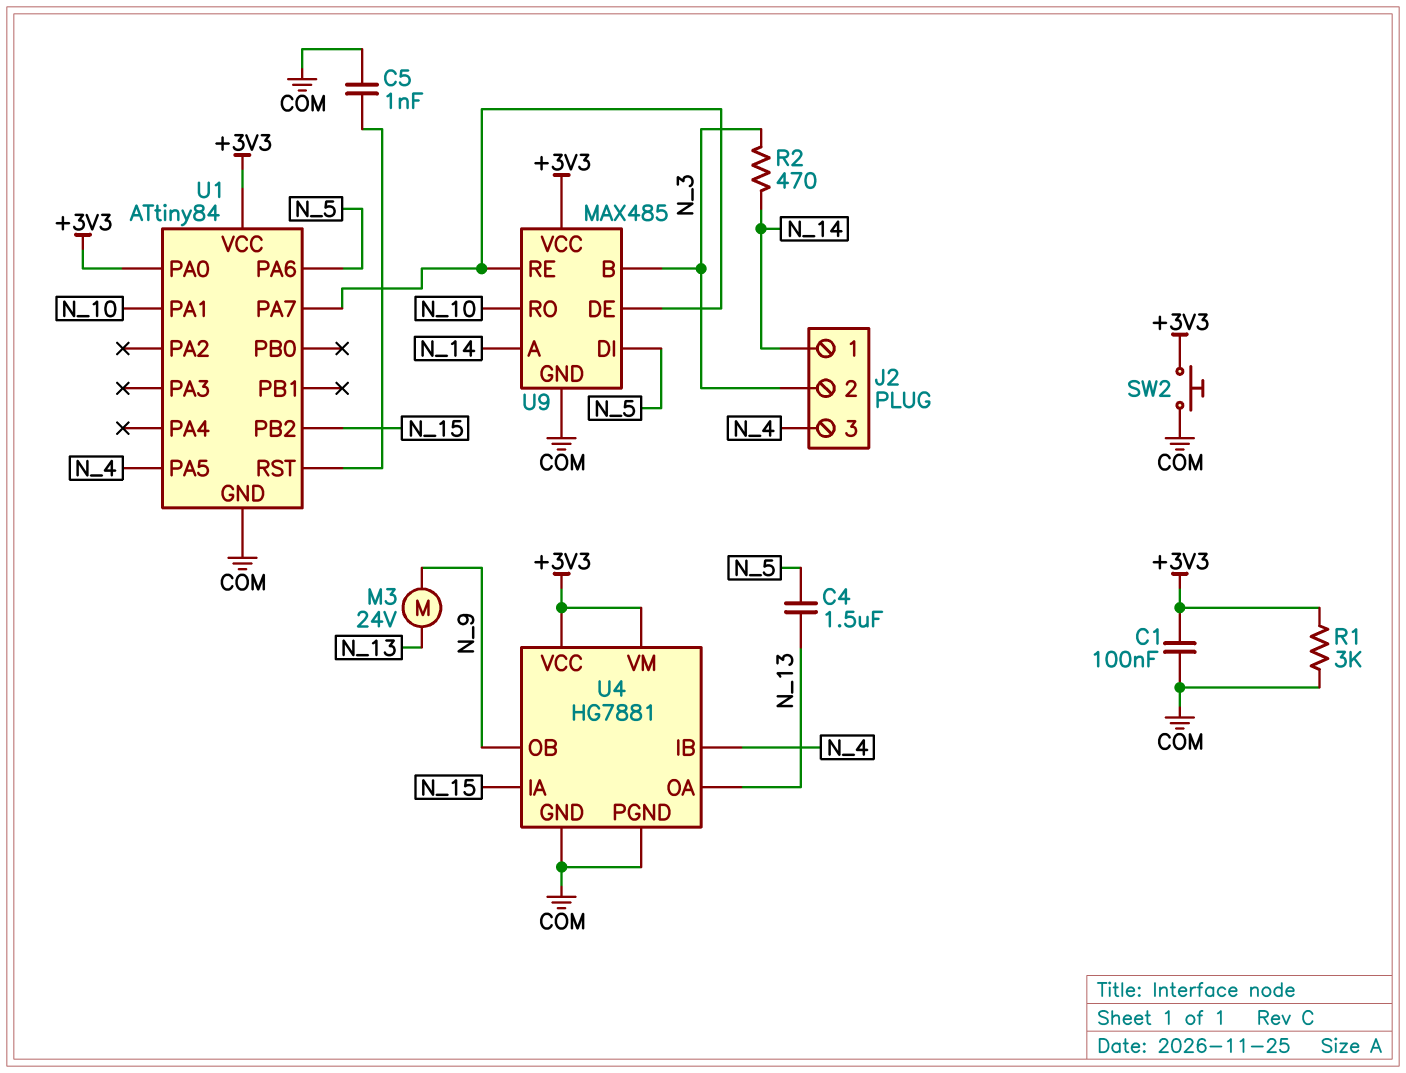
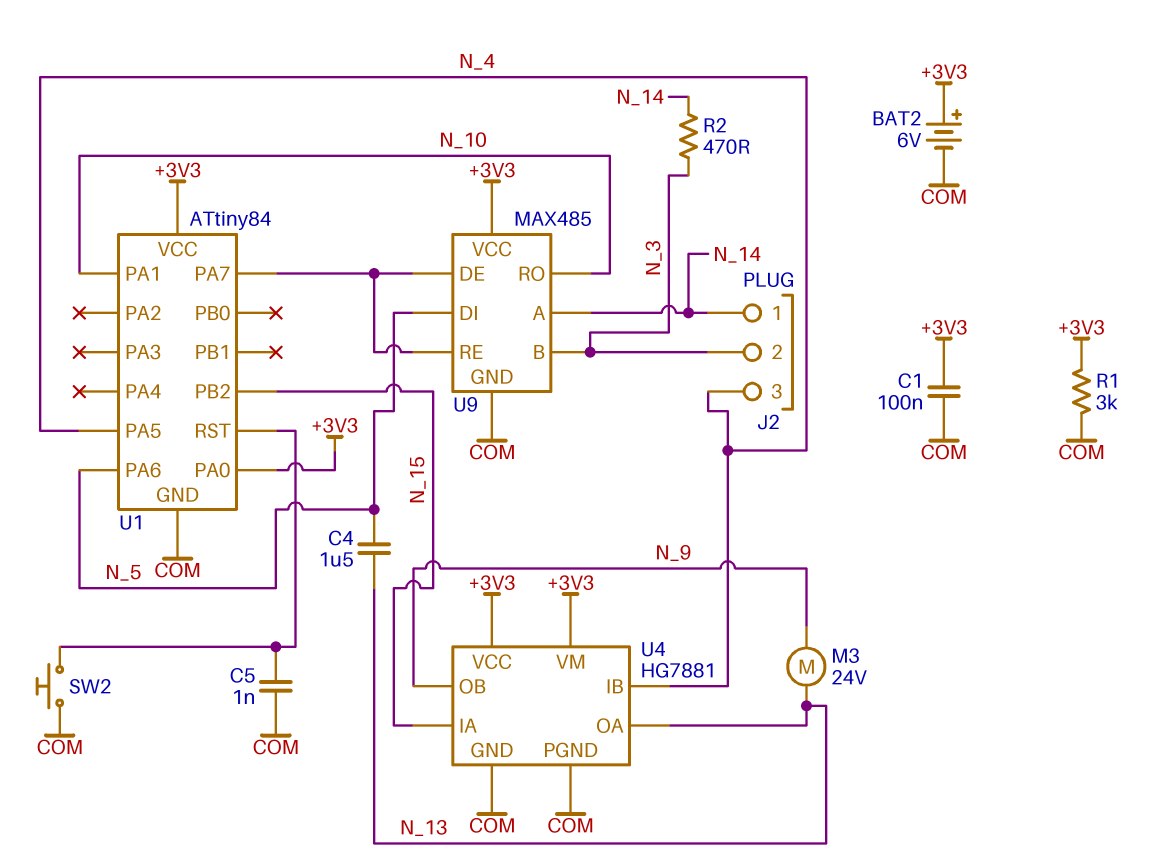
BAT2: none -> 6V (plus +3V3, minus COM)
SW2: button (+3V3, COM) -> button (COM, U1/RST)

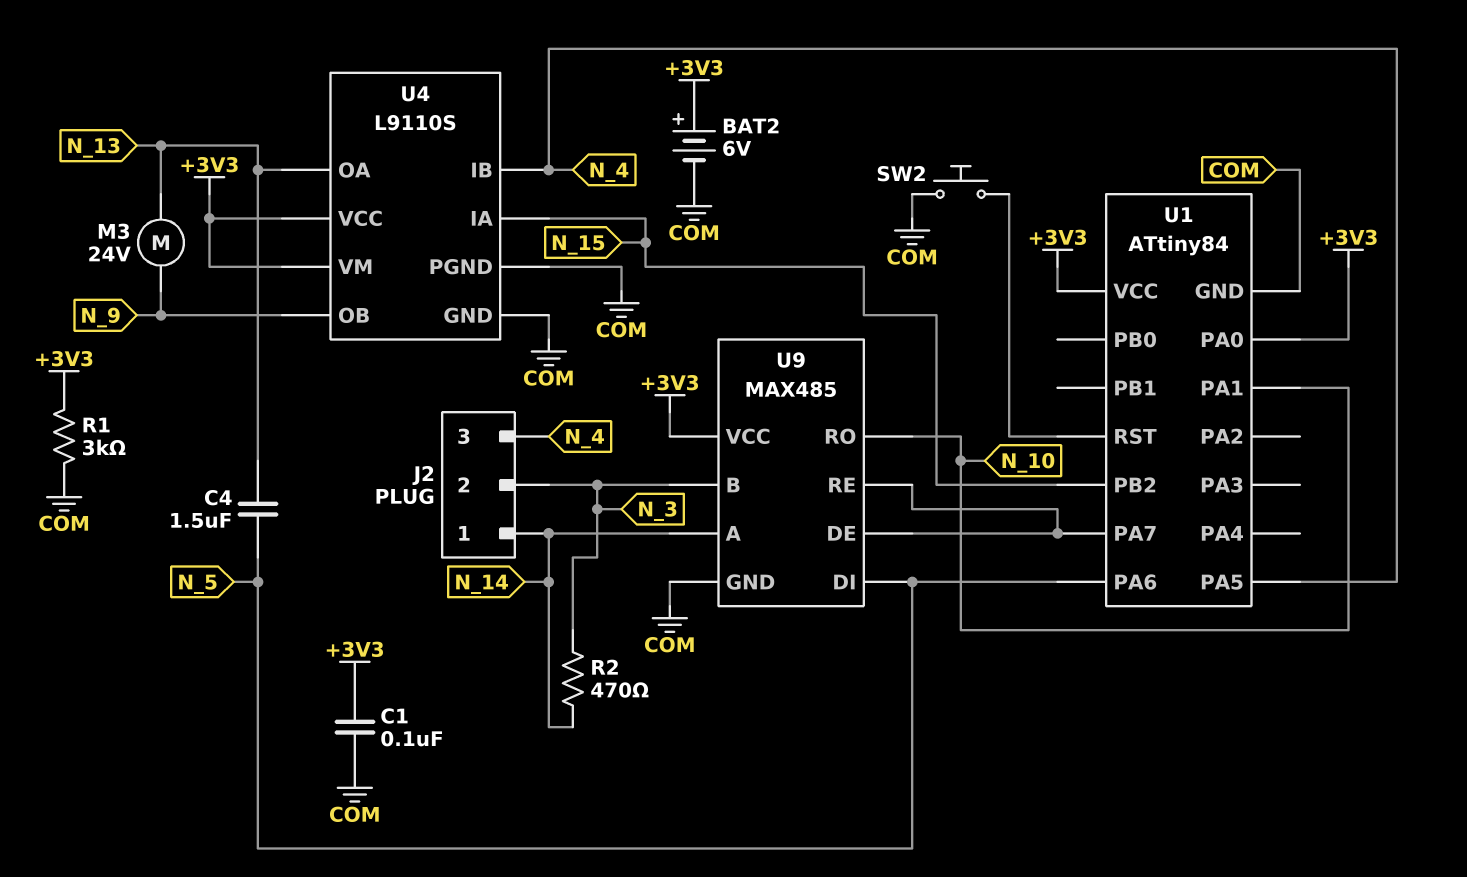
C5: 1nF (COM, U1/RST) -> none
U4: HG7881 -> L9110S

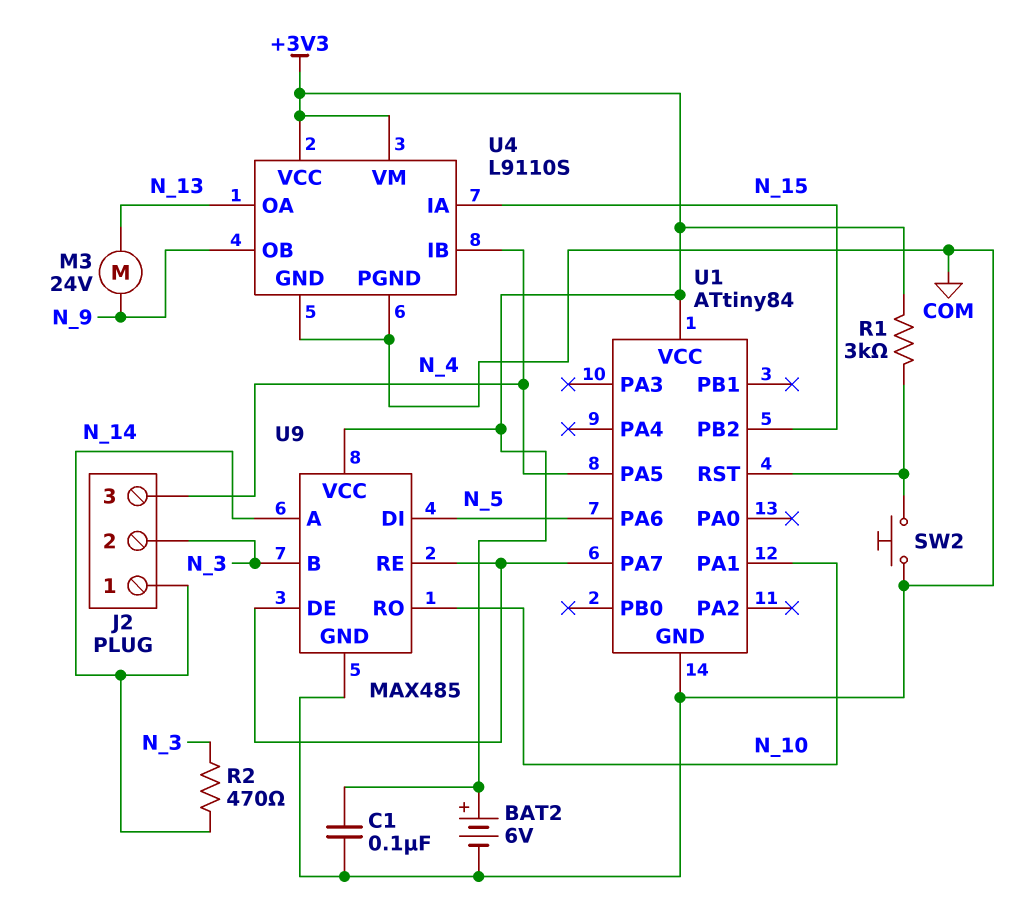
C4: 1.5uF (N_5, N_13) -> none
R1: 3k (+3V3, COM) -> 3k (+3V3, U1/RST)
U1 pin PA0: +3V3 -> none

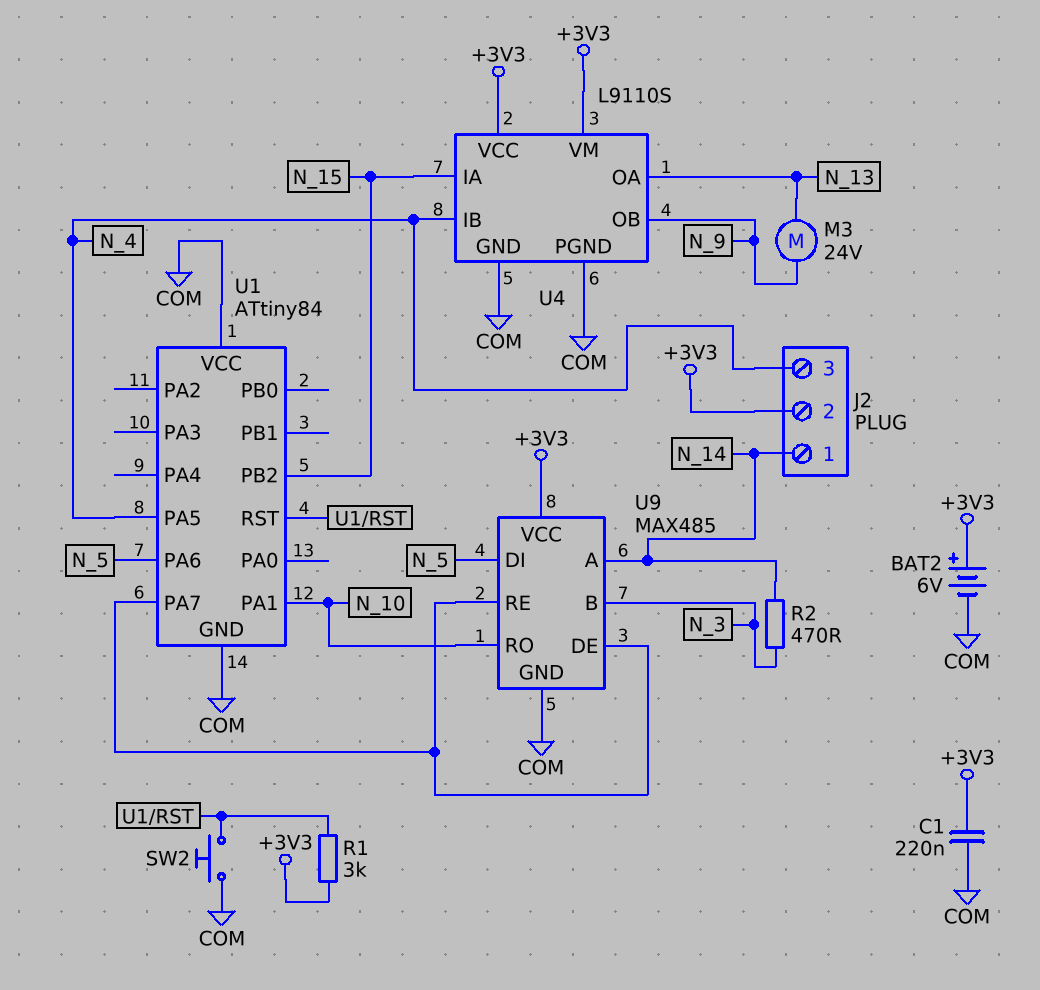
C1: 100nF (+3V3, COM) -> 220nF (+3V3, COM)
J2 pin 2: N_3 -> +3V3
U1 pin VCC: +3V3 -> COM

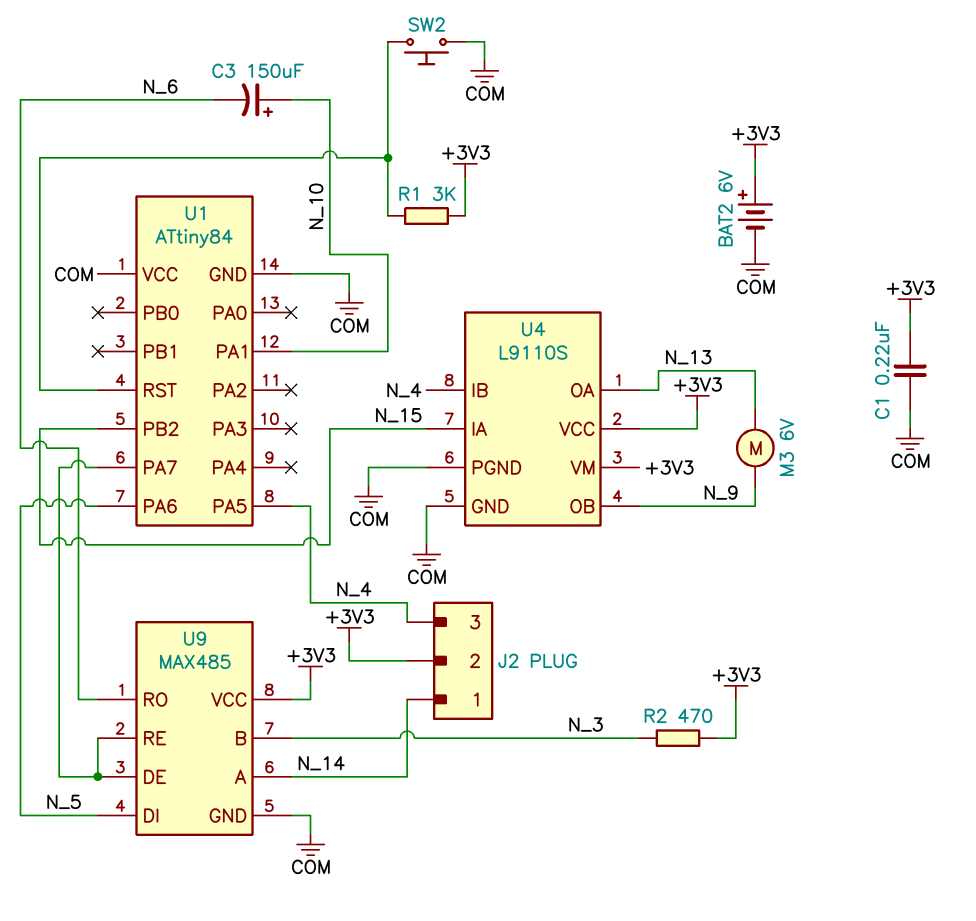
C3: none -> 150uF (plus N_10, minus N_6)
M3: motor 24V (N_9, N_13) -> motor 6V (N_9, N_13)
R2: 470 (N_3, N_14) -> 470 (+3V3, N_3)
U9 pin RO: N_10 -> N_6

